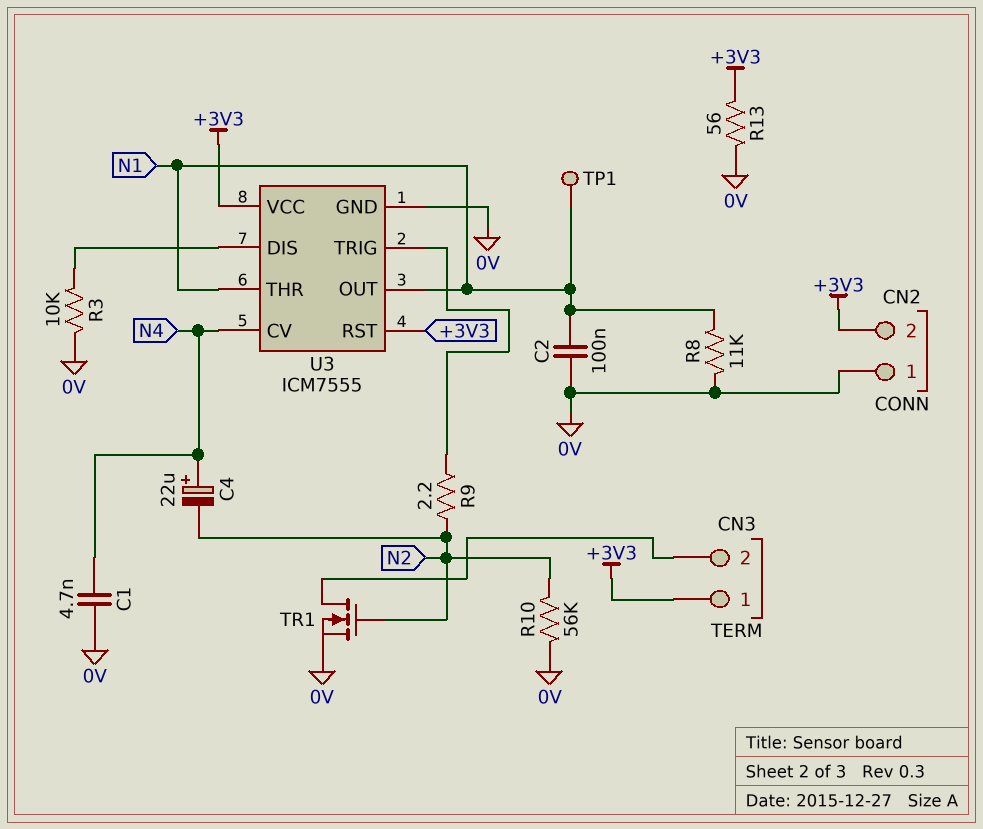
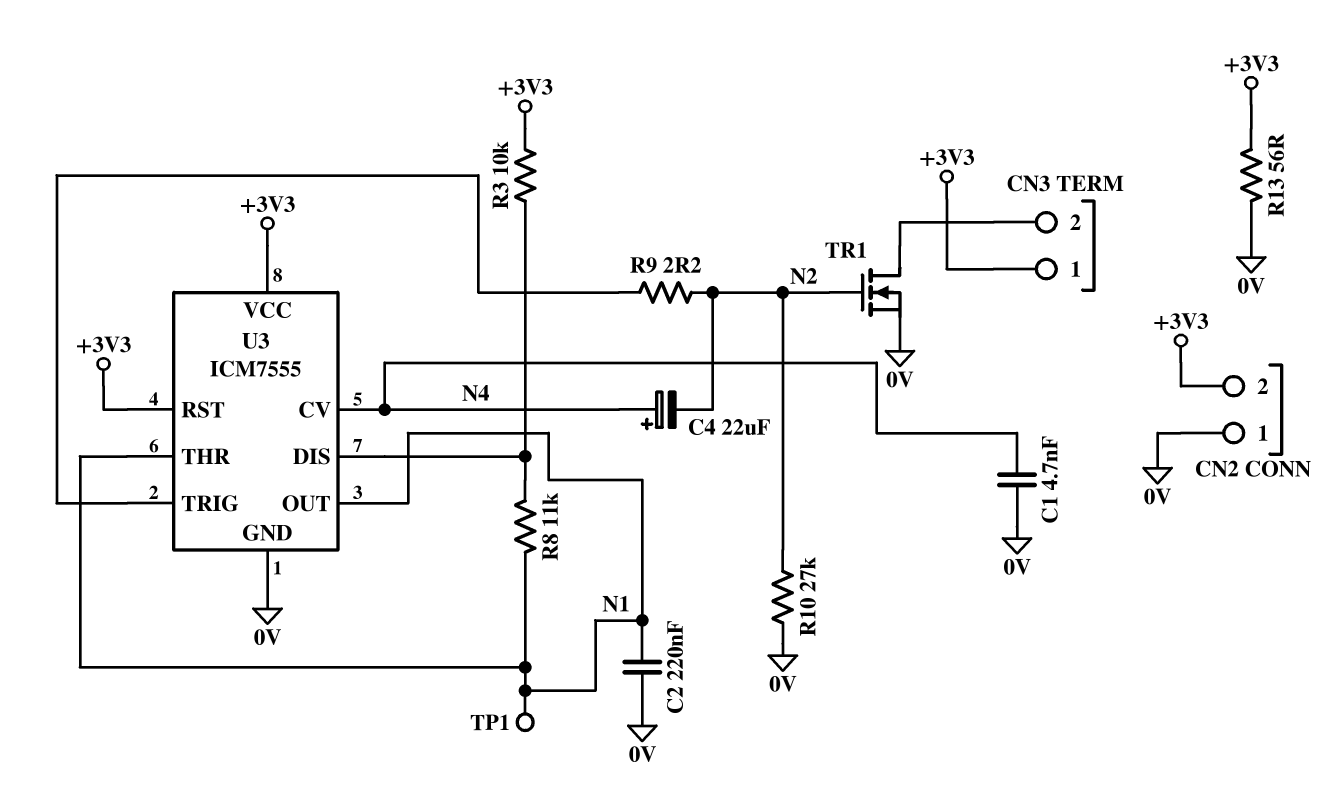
C2: 100nF (0V, N1) -> 220nF (0V, N1)
R3: 10k (0V, U3/DIS) -> 10k (+3V3, U3/DIS)
R8: 11k (0V, N1) -> 11k (N1, U3/DIS)
R10: 56k (0V, N2) -> 27k (0V, N2)

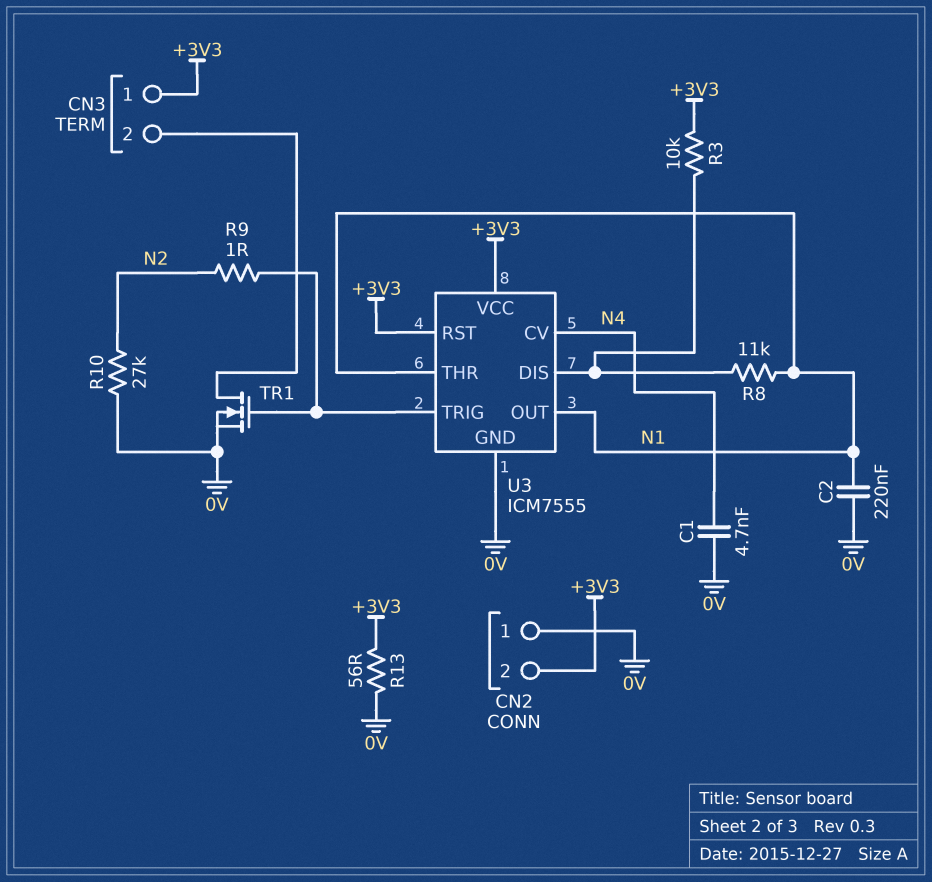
C4: 22uF (plus N4, minus N2) -> none
R9: 2.2 (N2, U3/TRIG) -> 1 (N2, U3/TRIG)
TP1: test point (N1) -> none
TR1: NMOS (G N2, D CN3/2, S 0V) -> NMOS (G U3/TRIG, D CN3/2, S 0V)

